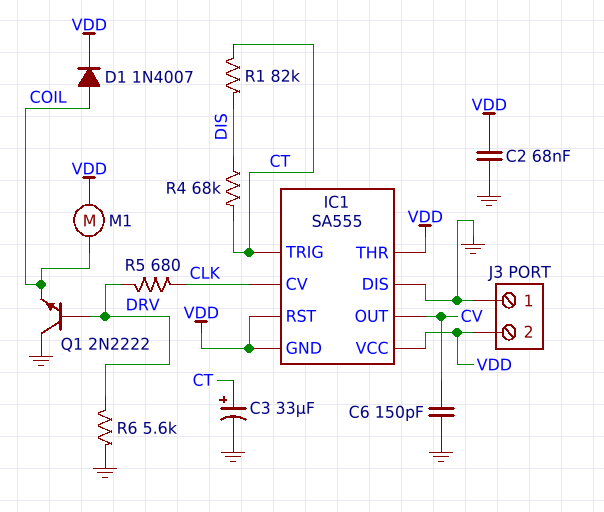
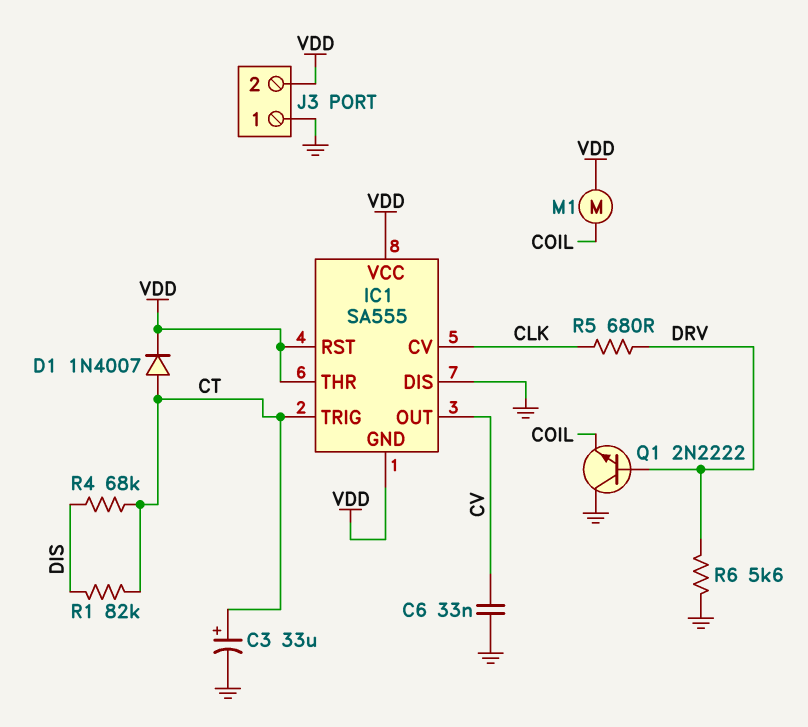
C2: 68nF (GND, VDD) -> none
C6: 150pF (CV, GND) -> 33nF (CV, GND)
D1: diode 1N4007 (A COIL, K VDD) -> diode 1N4007 (A CT, K VDD)

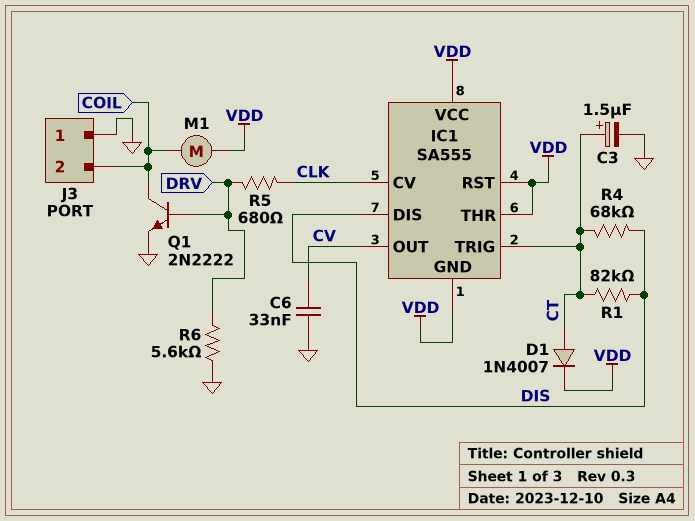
C3: 33uF (plus CT, minus GND) -> 1.5uF (plus CT, minus GND)
IC1 pin DIS: GND -> DIS
J3 pin 2: VDD -> COIL
Q1: NPN 2N2222 (B DRV, C GND, E COIL) -> NPN 2N2222 (B DRV, C COIL, E GND)

